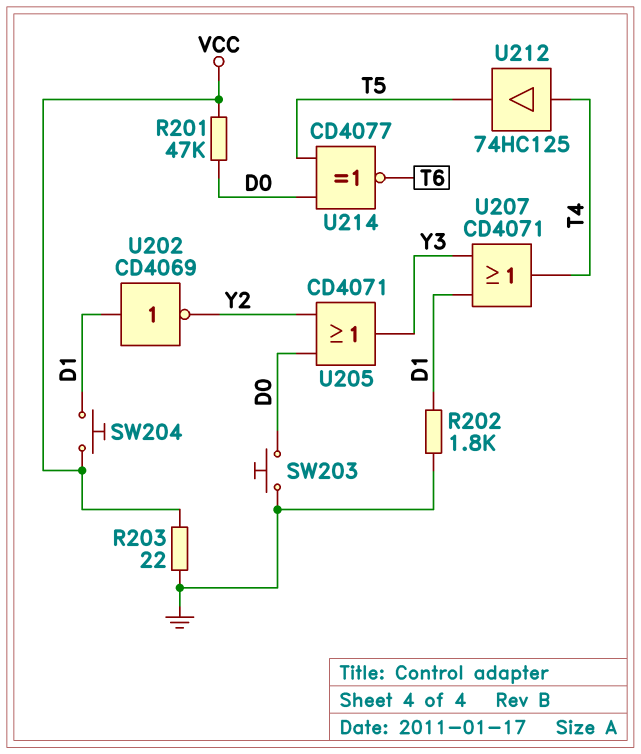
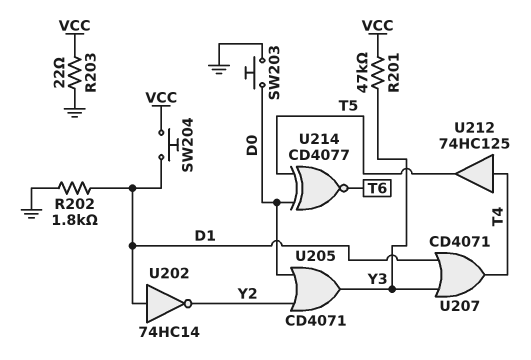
R201: 47k (D0, VCC) -> 47k (VCC, Y3)
U202: NOT CD4069 (in D1, out Y2) -> NOT 74HC14 (in D1, out Y2)

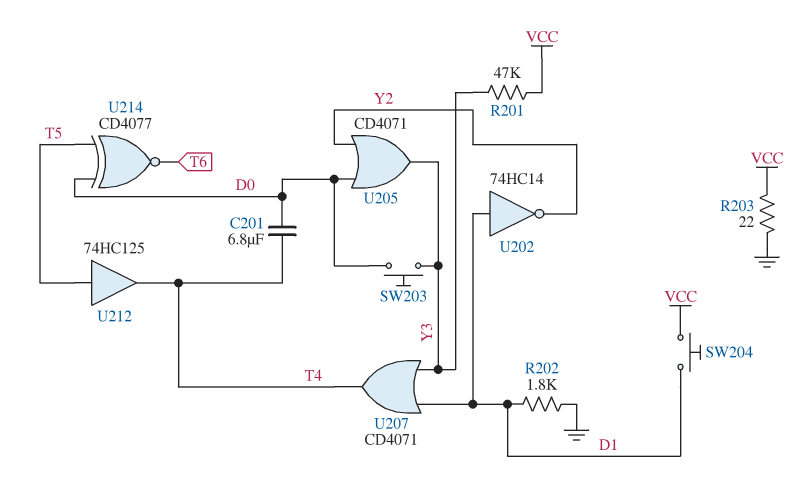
C201: none -> 6.8uF (D0, T4)
SW203: button (D0, GND) -> button (D0, Y3)
U212: buffer 74HC125 (in T4, out T5) -> buffer 74HC125 (in T5, out T4)

